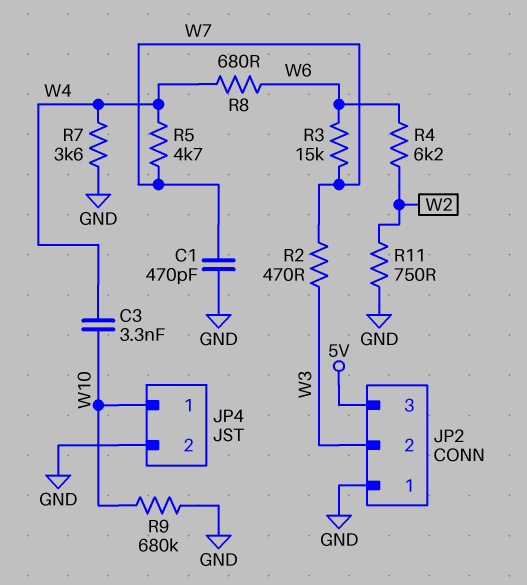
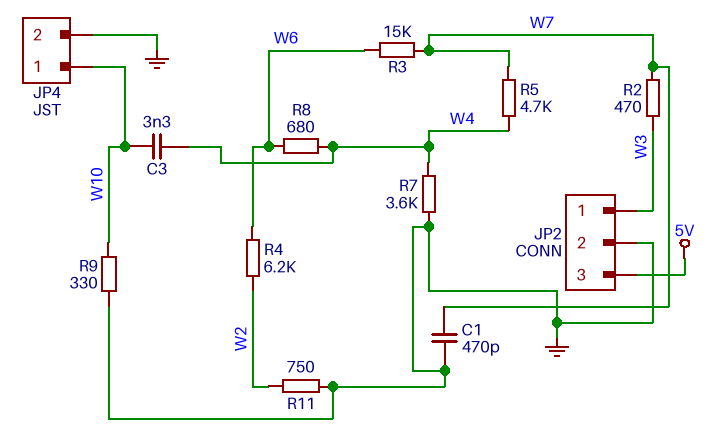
JP2 pin 1: GND -> W3
JP2 pin 2: W3 -> GND
R9: 680k (GND, W10) -> 330 (GND, W10)

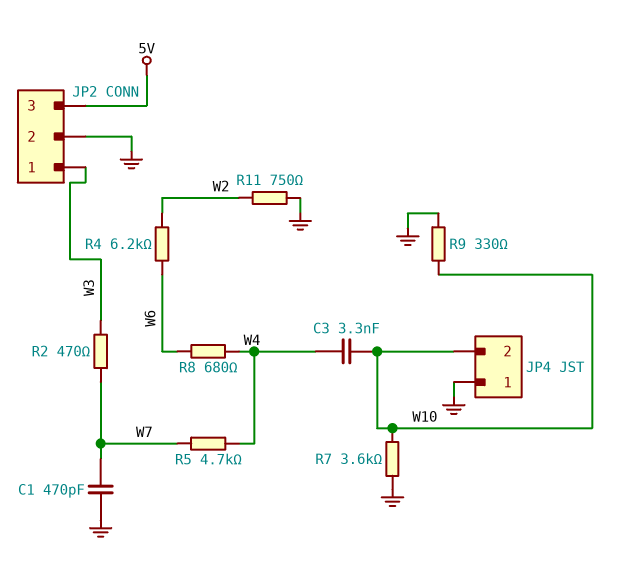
JP4 pin 1: W10 -> GND
JP4 pin 2: GND -> W10
R3: 15k (W6, W7) -> none
R7: 3.6k (GND, W4) -> 3.6k (GND, W10)

